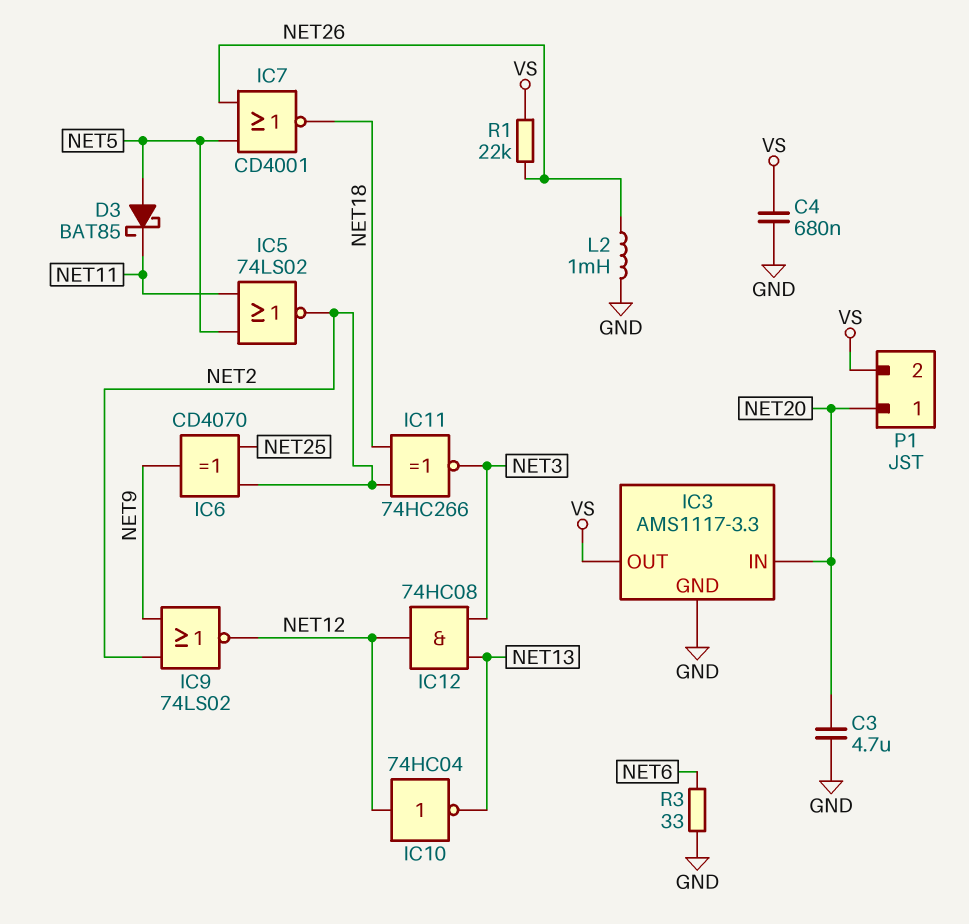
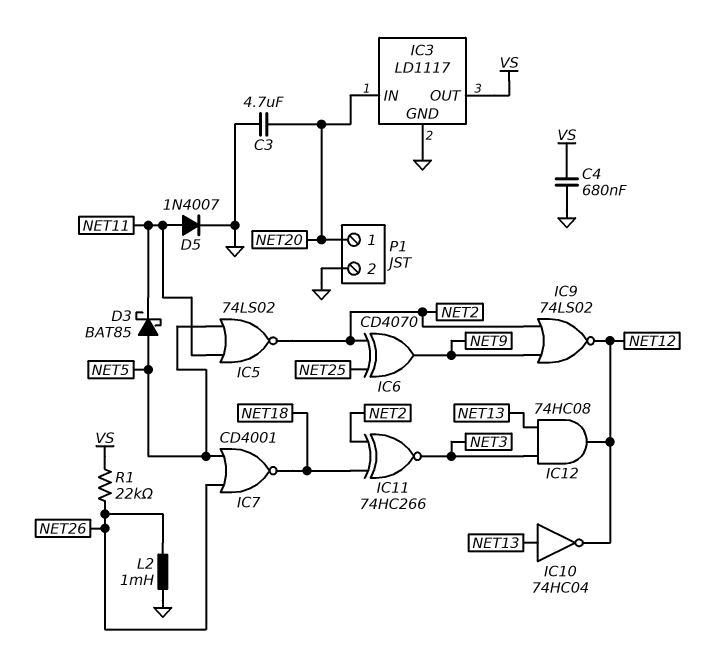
D5: none -> diode 1N4007 (A NET11, K GND)
IC3: AMS1117-3.3 -> LD1117
IC10: NOT 74HC04 (in NET12, out NET13) -> NOT 74HC04 (in NET13, out NET12)
P1 pin 2: VS -> GND
R3: 33 (GND, NET6) -> none

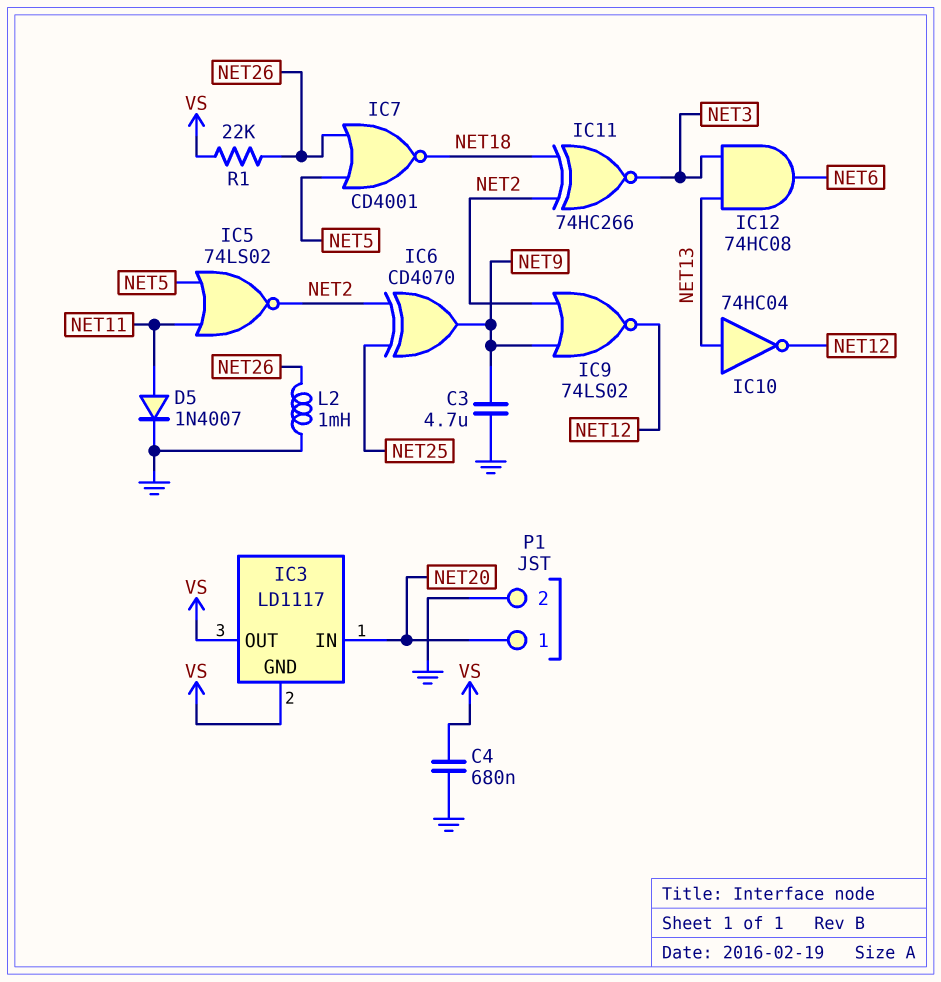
C3: 4.7uF (GND, NET20) -> 4.7uF (GND, NET9)
D3: schottky BAT85 (A NET5, K NET11) -> none
IC3 pin GND: GND -> VS
IC12: AND 74HC08 (in NET3, in NET13, out NET12) -> AND 74HC08 (in NET3, in NET13, out NET6)

